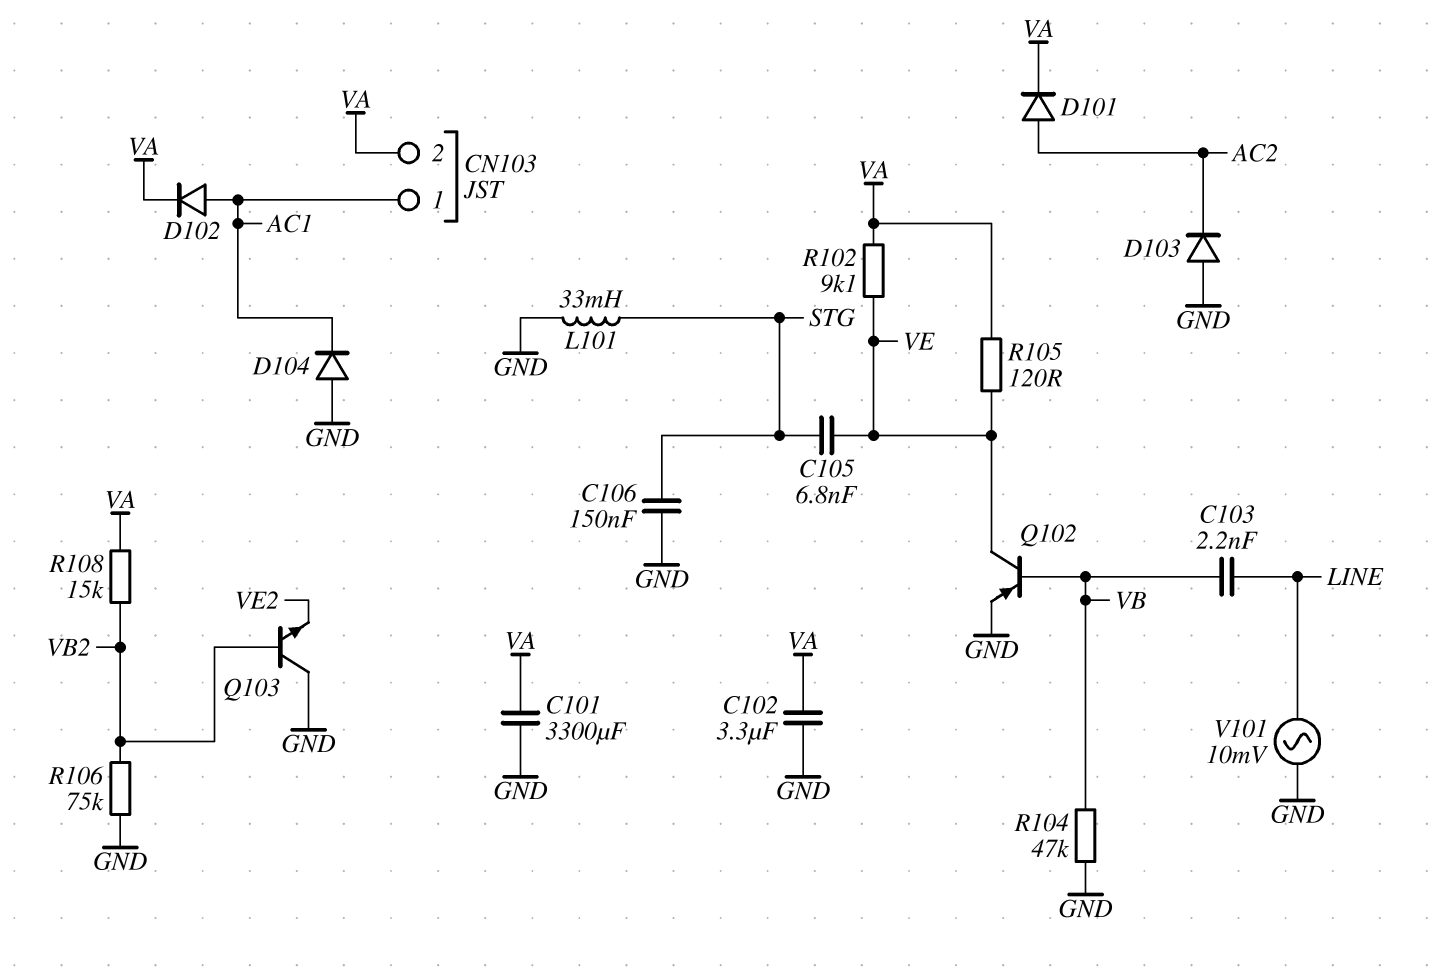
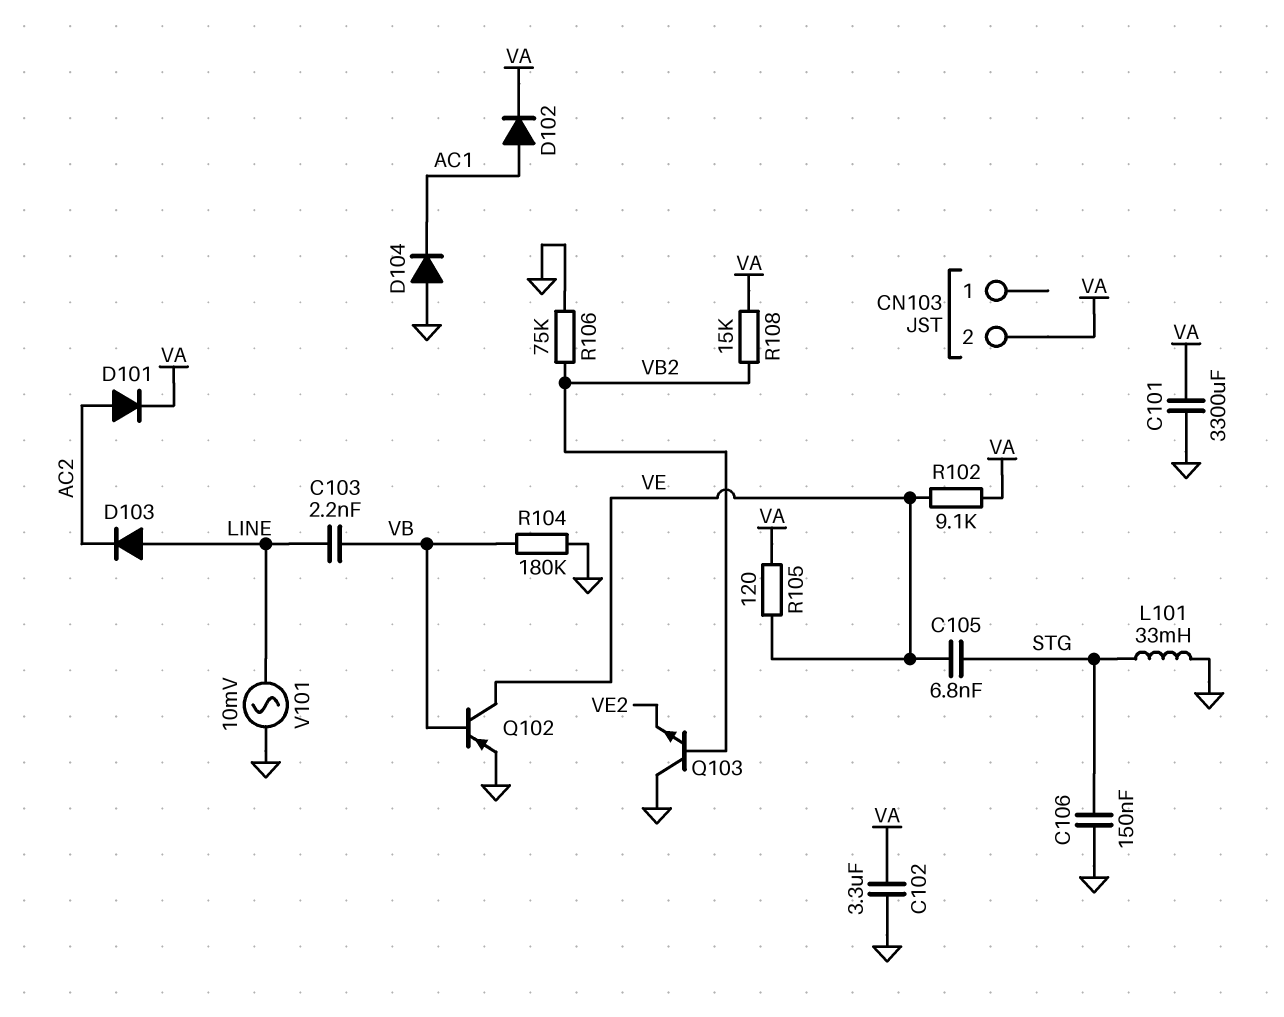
CN103 pin 1: AC1 -> none
D103: diode (A GND, K AC2) -> diode (A LINE, K AC2)
R104: 47k (GND, VB) -> 180k (GND, VB)

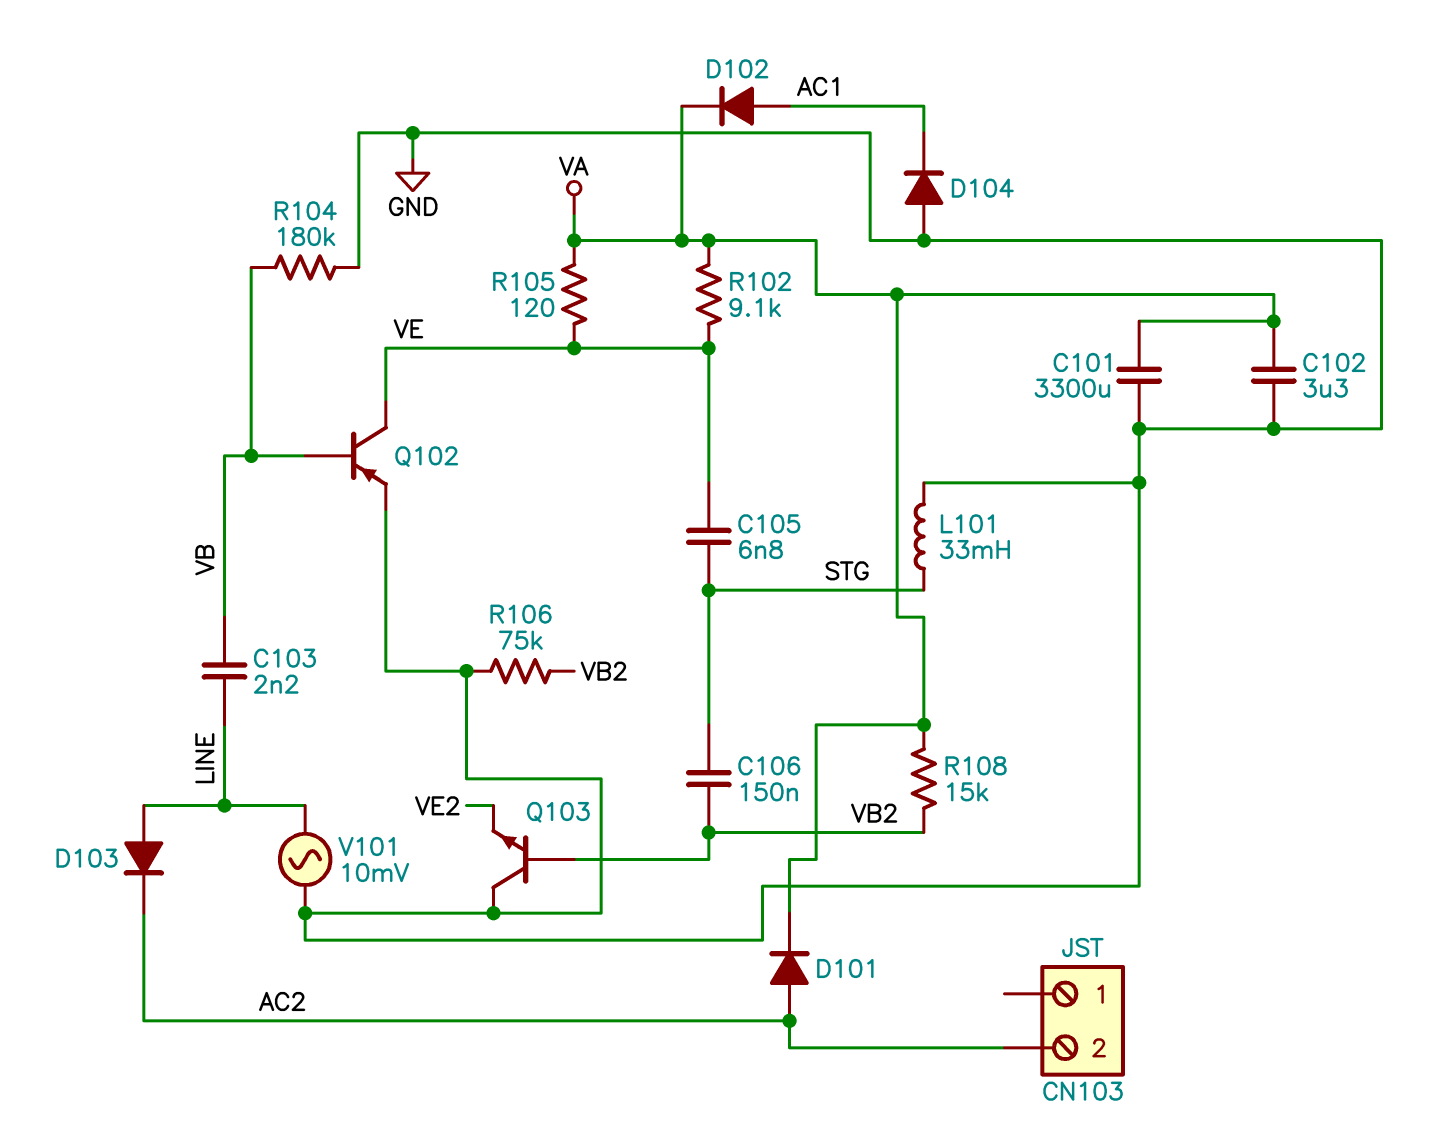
C106: 150nF (GND, STG) -> 150nF (STG, VB2)
CN103 pin 2: VA -> AC2

